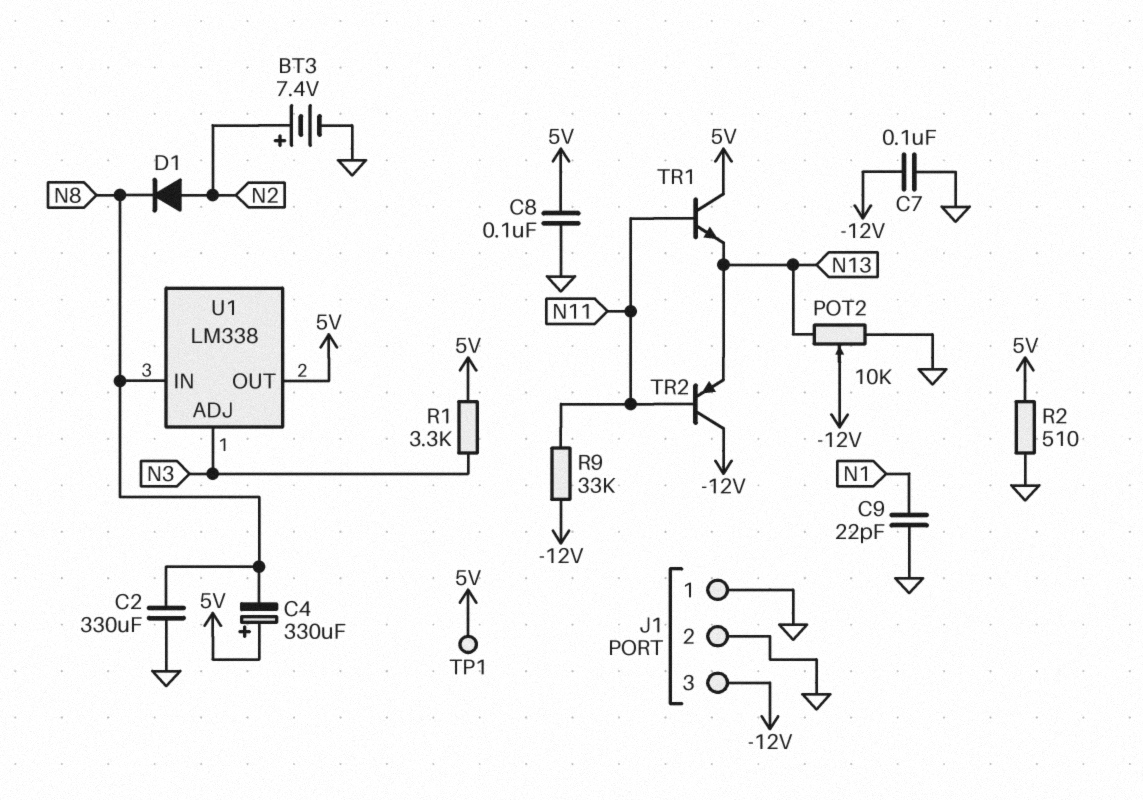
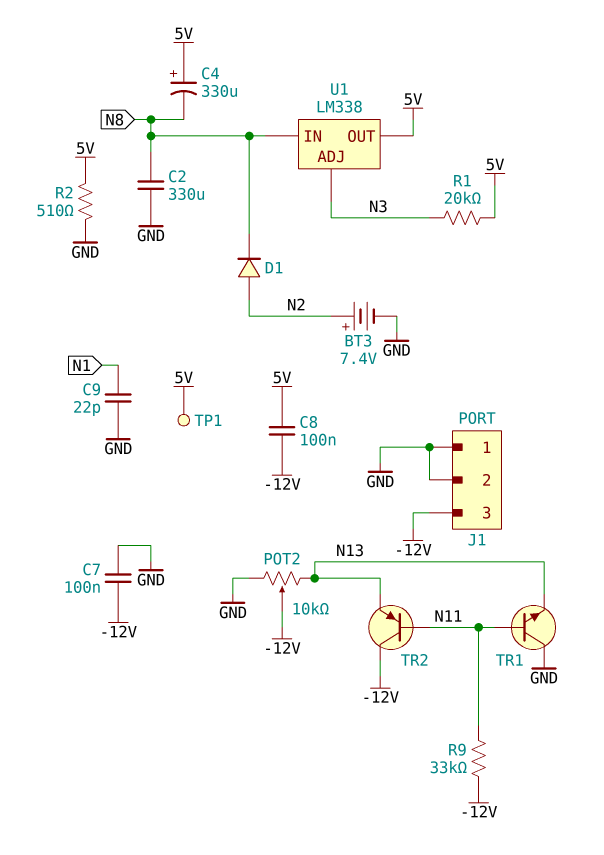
C8: 100nF (5V, GND) -> 100nF (-12V, 5V)
R1: 3.3k (5V, N3) -> 20k (5V, N3)
TR1: NPN (B N11, C 5V, E N13) -> NPN (B N11, C GND, E N13)

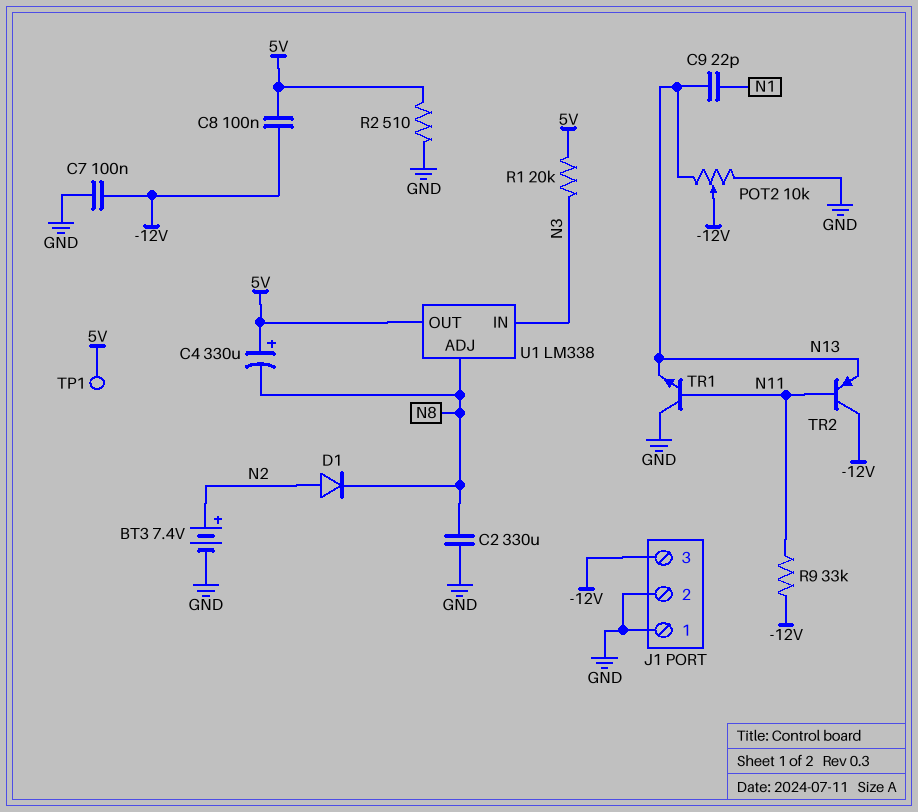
C9: 22pF (GND, N1) -> 22pF (N1, N13)
U1 pin ADJ: N3 -> N8
U1 pin IN: N8 -> N3

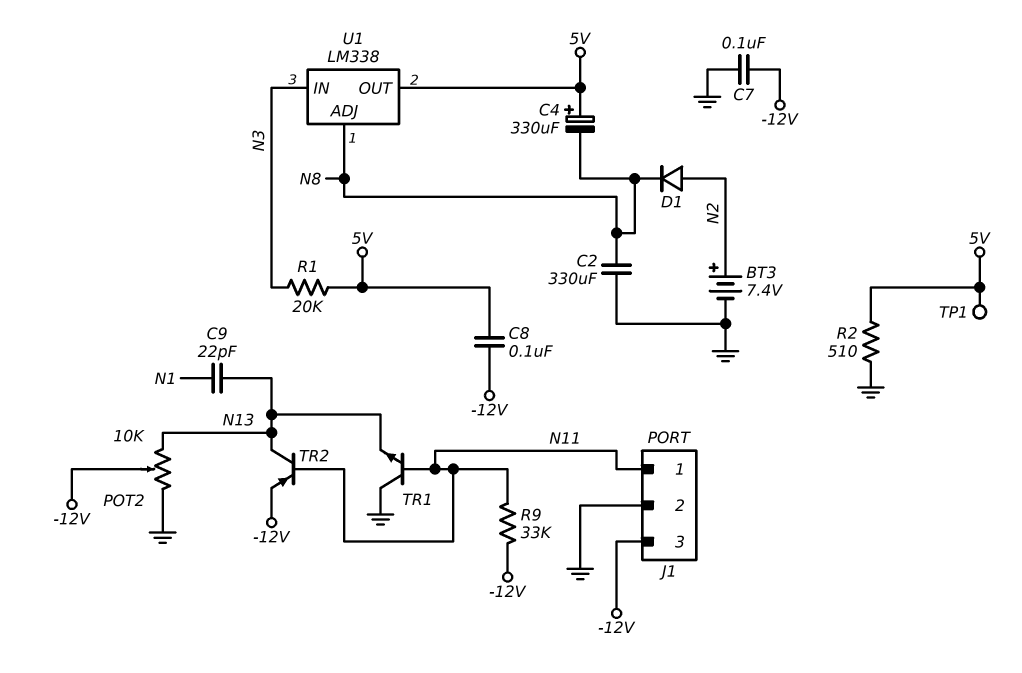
J1 pin 1: GND -> N11
TR2: PNP (B N11, C -12V, E N13) -> PNP (B N11, C N13, E -12V)

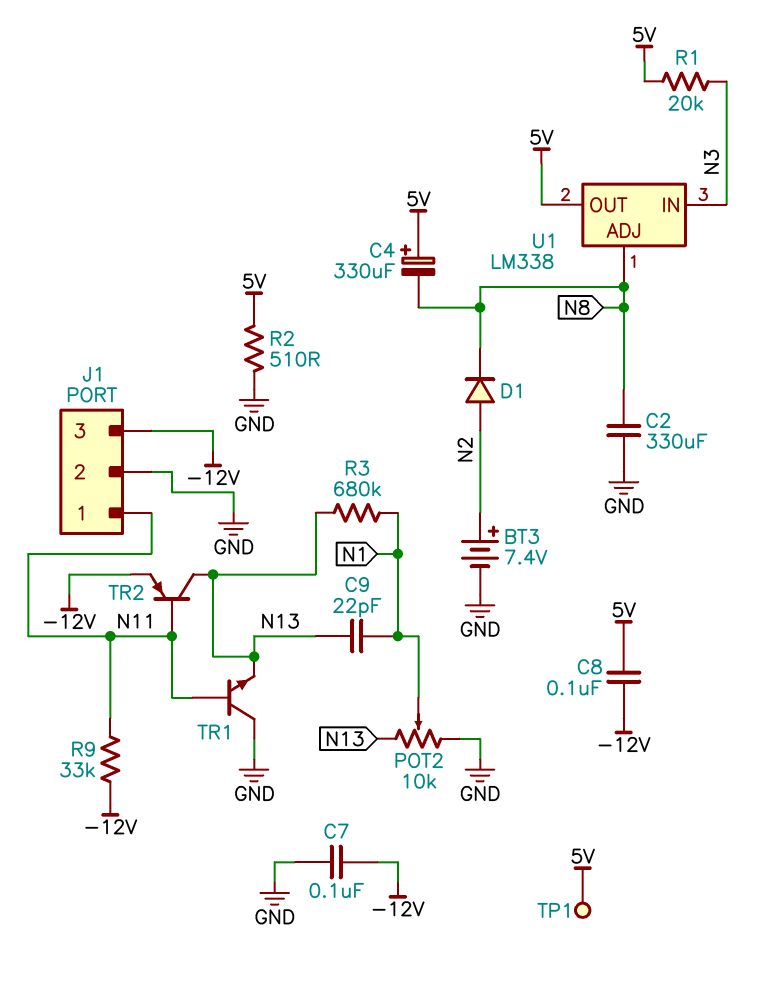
POT2: 10k (GND, N13, wiper -12V) -> 10k (GND, N13, wiper N1)
R3: none -> 680k (N1, N13)

